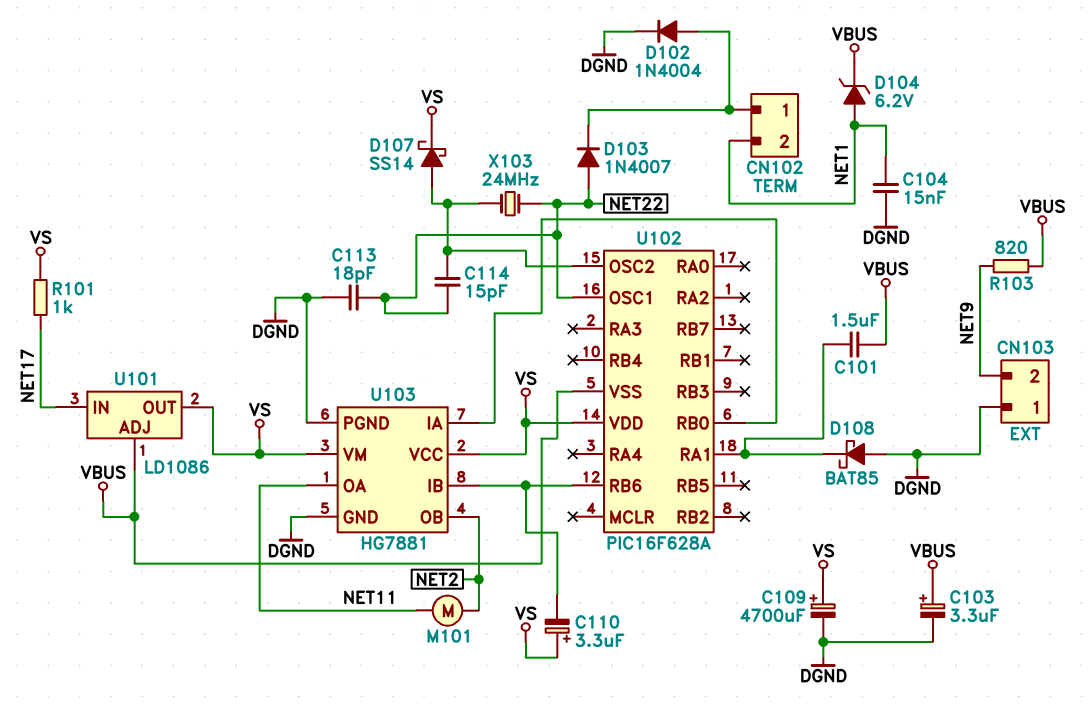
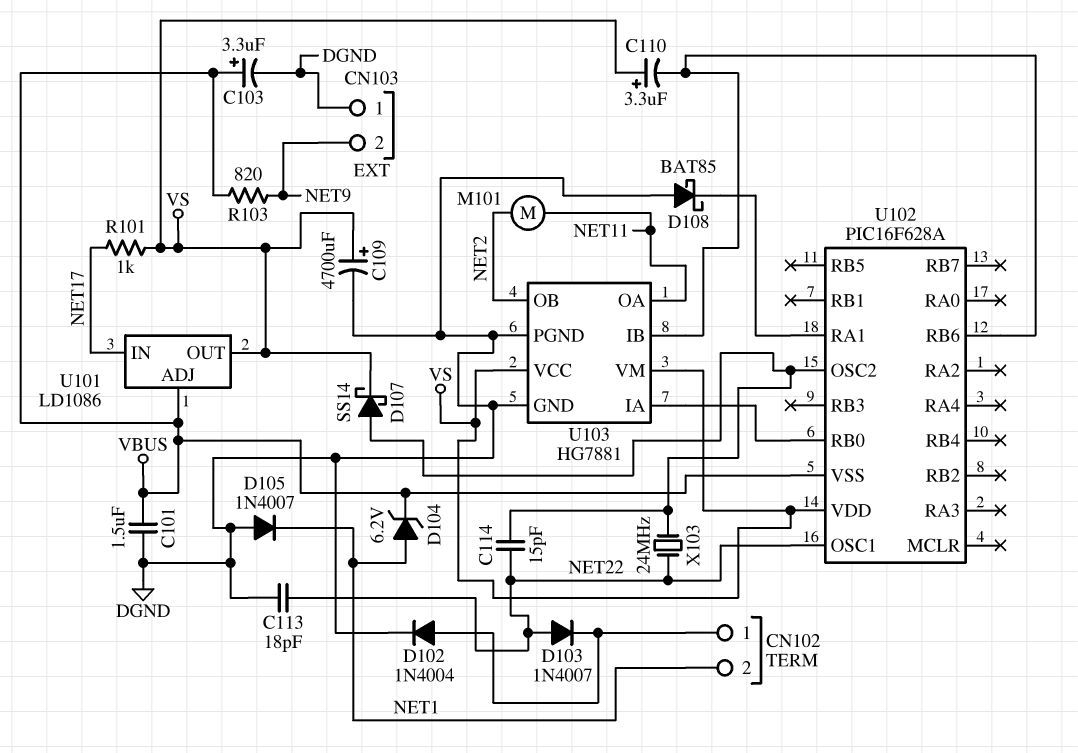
C101: 1.5uF (U102/RA1, VBUS) -> 1.5uF (DGND, VBUS)
C104: 15nF (DGND, NET1) -> none
D105: none -> diode 1N4007 (A DGND, K NET1)

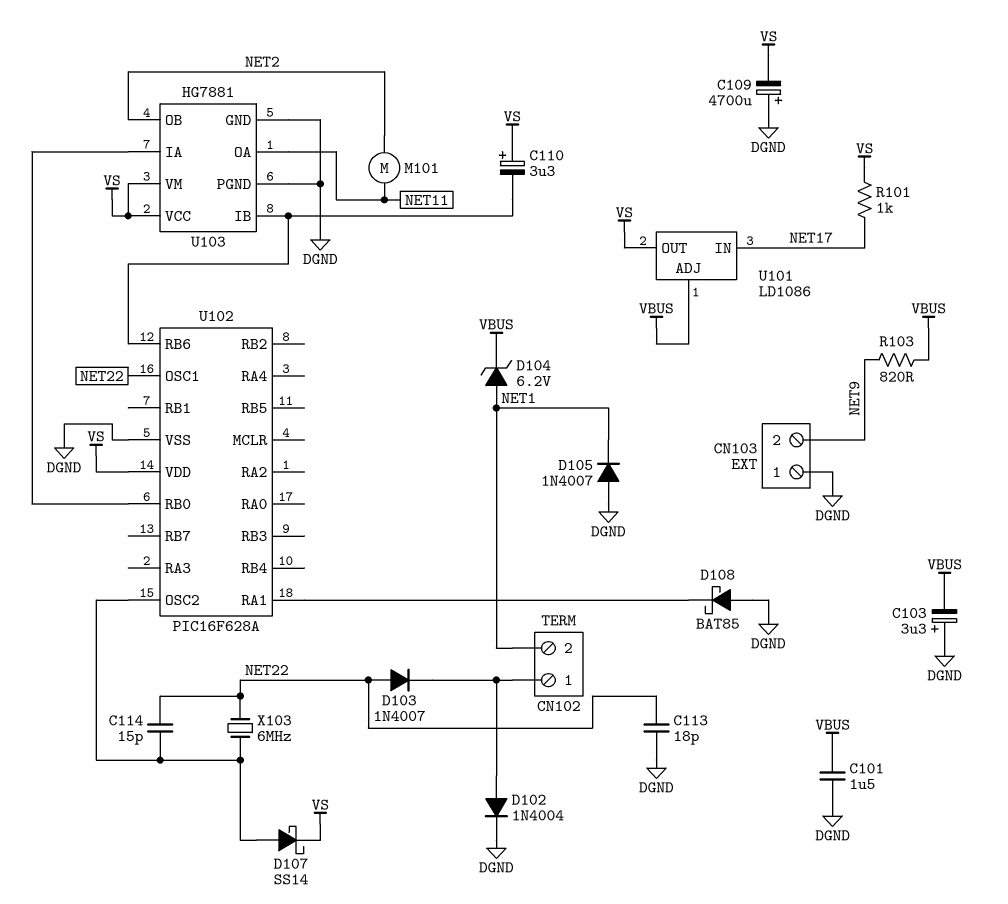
C103: 3.3uF (plus VBUS, minus DGND) -> 3.3uF (plus DGND, minus VBUS)
C109: 4700uF (plus VS, minus DGND) -> 4700uF (plus DGND, minus VS)
U102 pin VSS: VBUS -> DGND
X103: 24MHz (NET22, U102/OSC2) -> 6MHz (NET22, U102/OSC2)

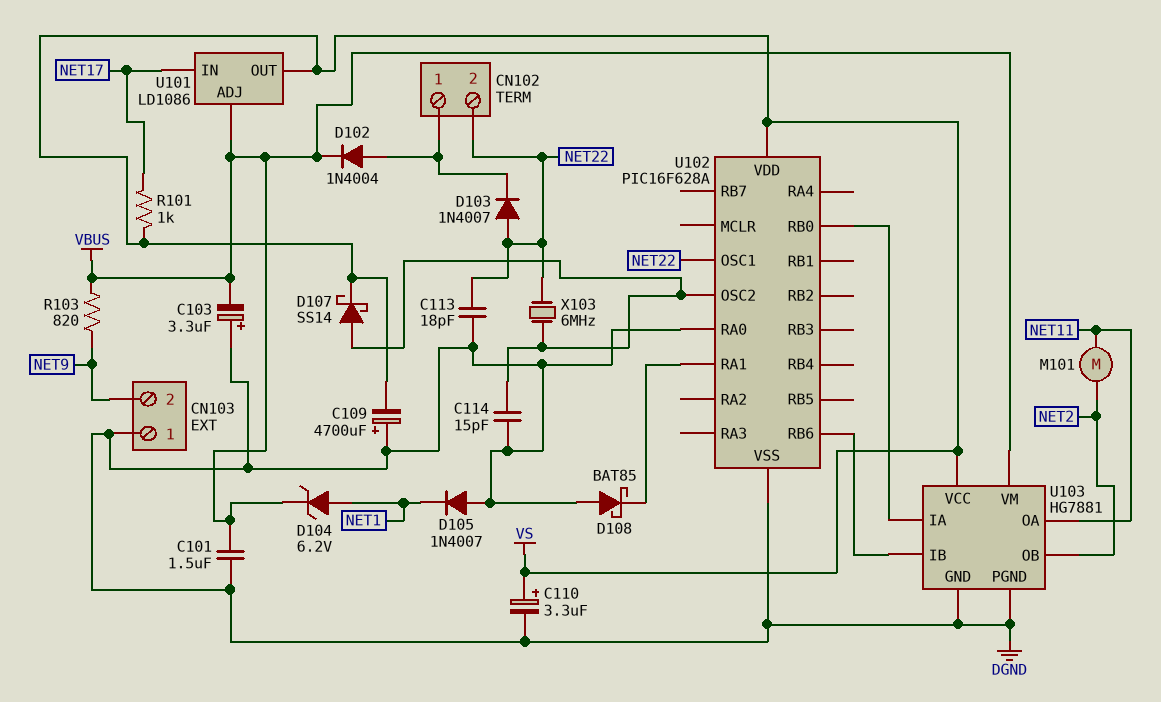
C110: 3.3uF (plus VS, minus U102/RB6) -> 3.3uF (plus VS, minus DGND)
C114: 15pF (NET22, U102/OSC2) -> 15pF (DGND, U102/OSC2)
CN102 pin 2: NET1 -> NET22
D102: diode 1N4004 (A CN102/1, K DGND) -> diode 1N4004 (A CN102/1, K VBUS)
U102 pin RA0: none -> DGND
U103 pin VM: VS -> VBUS

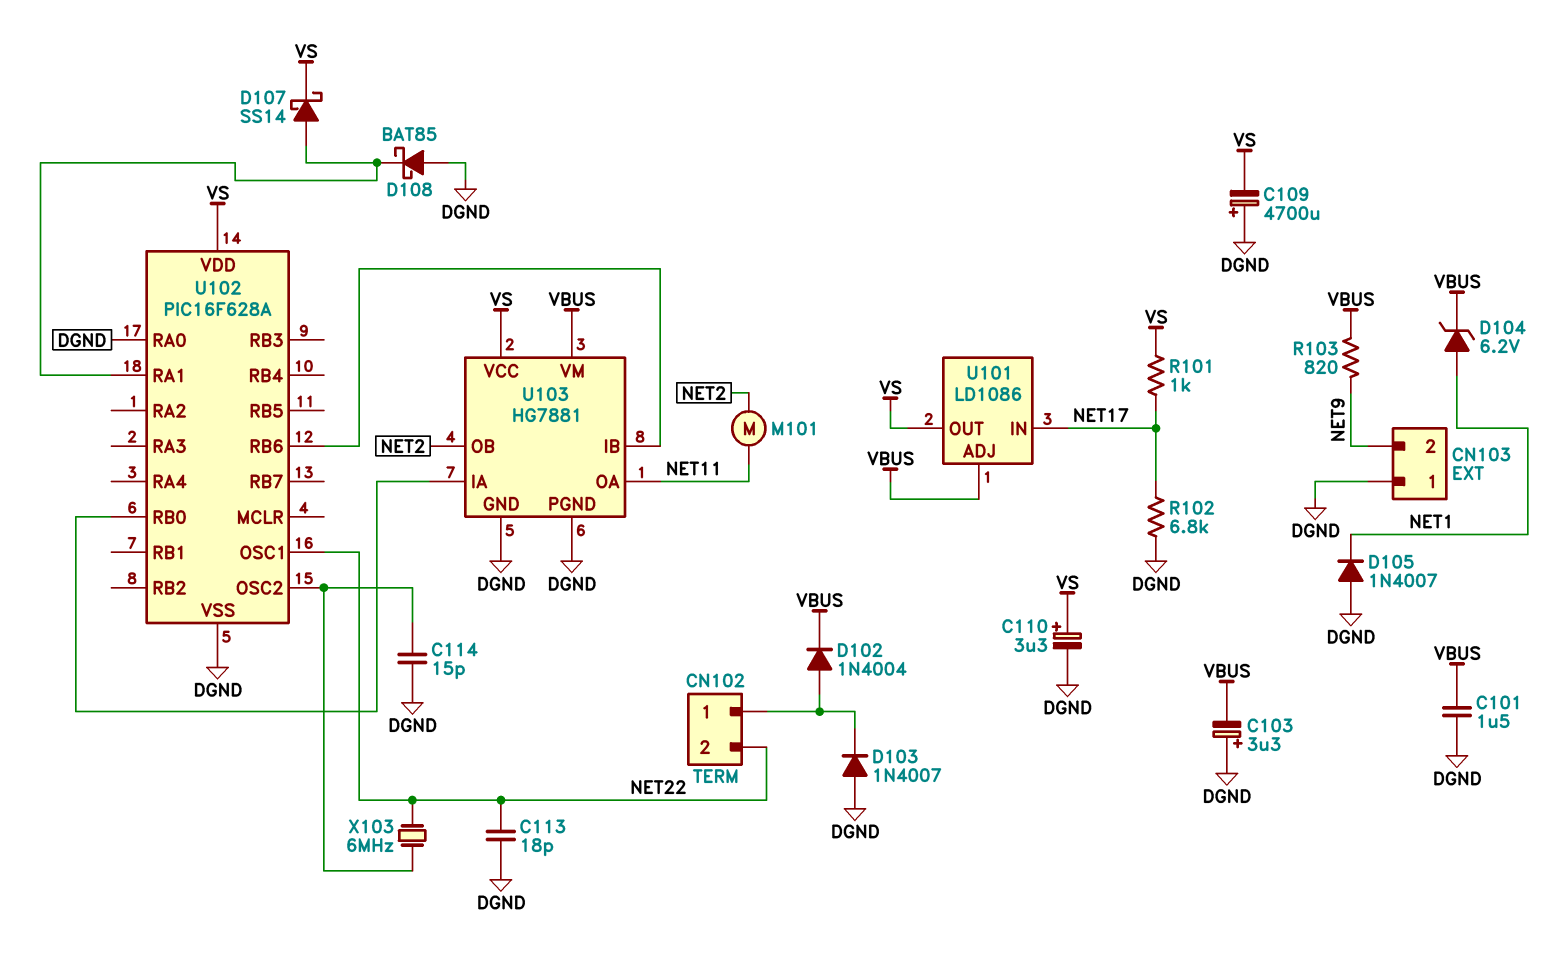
D103: diode 1N4007 (A NET22, K CN102/1) -> diode 1N4007 (A DGND, K CN102/1)
D107: schottky SS14 (A U102/OSC2, K VS) -> schottky SS14 (A U102/RA1, K VS)
R102: none -> 6.8k (DGND, NET17)

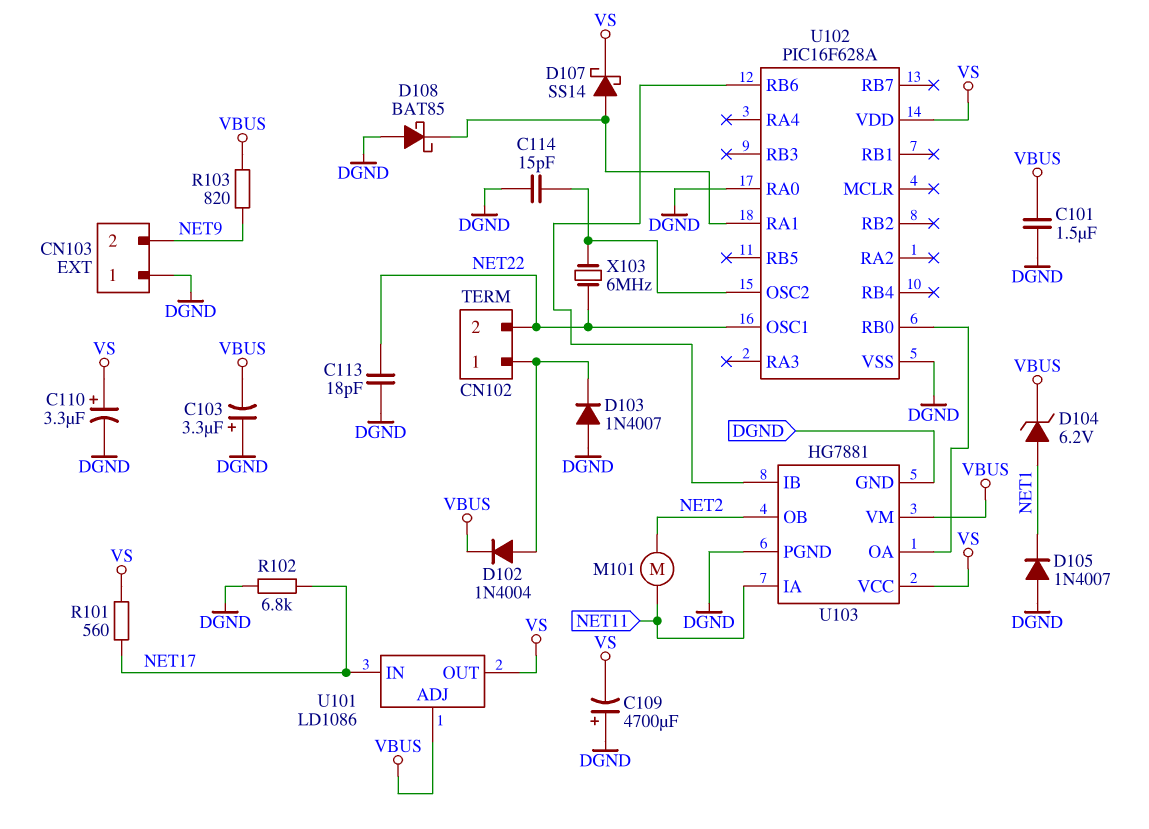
R101: 1k (NET17, VS) -> 560 (NET17, VS)
U103 pin IA: U102/RB0 -> NET11
U103 pin OA: NET11 -> U102/RB0

